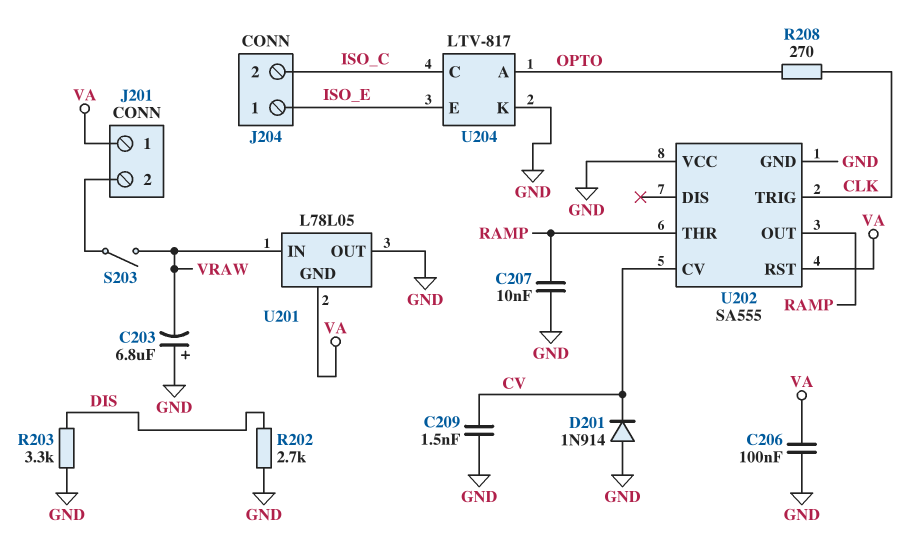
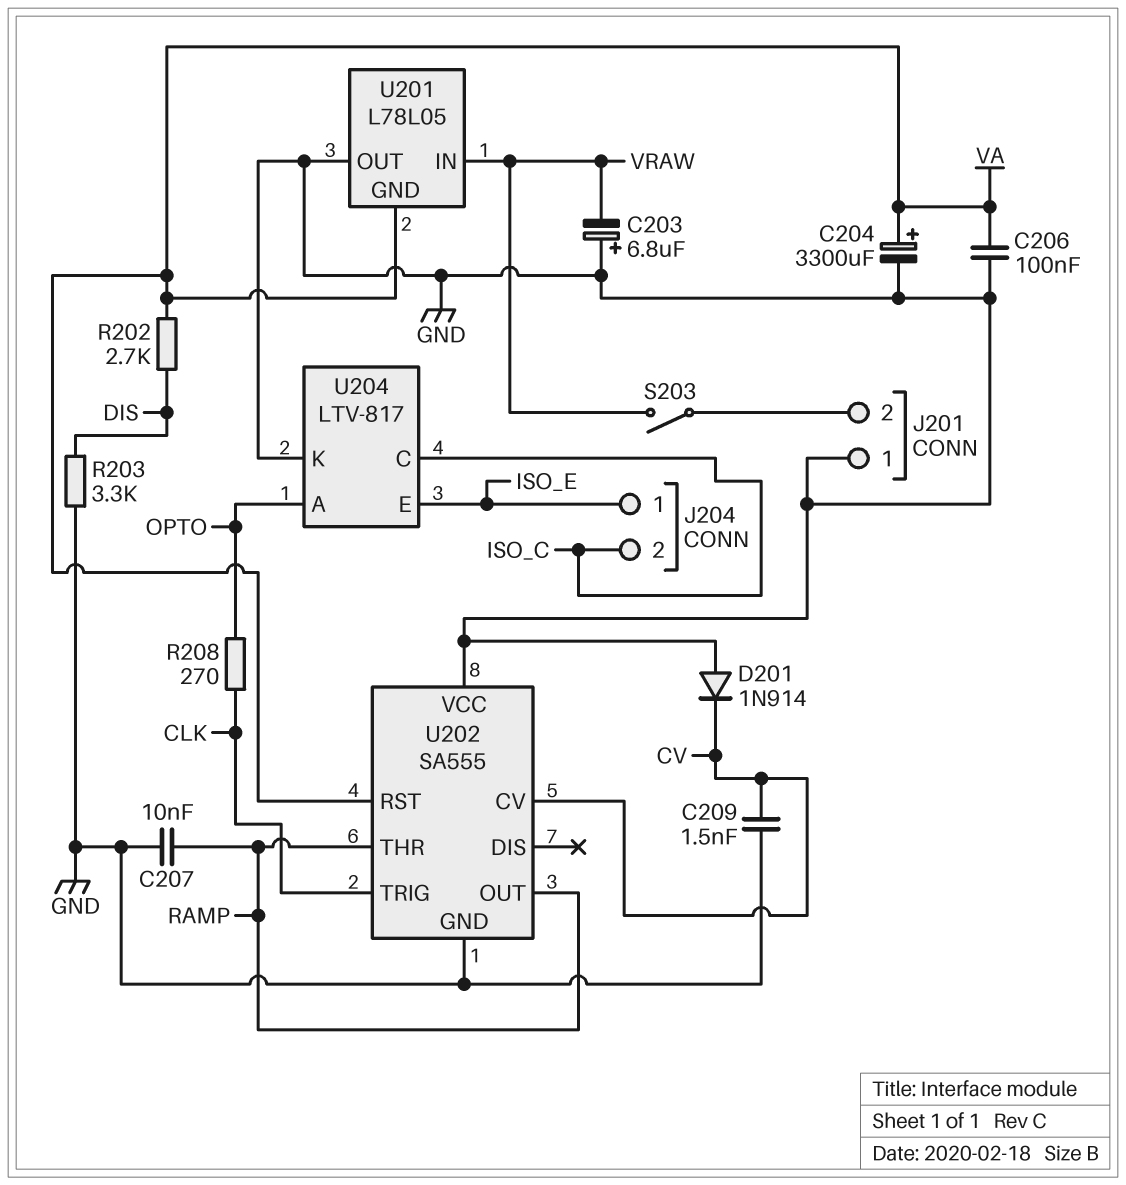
C204: none -> 3300uF (plus VA, minus GND)
J201 pin 1: VA -> GND
R202: 2.7k (DIS, GND) -> 2.7k (DIS, VA)

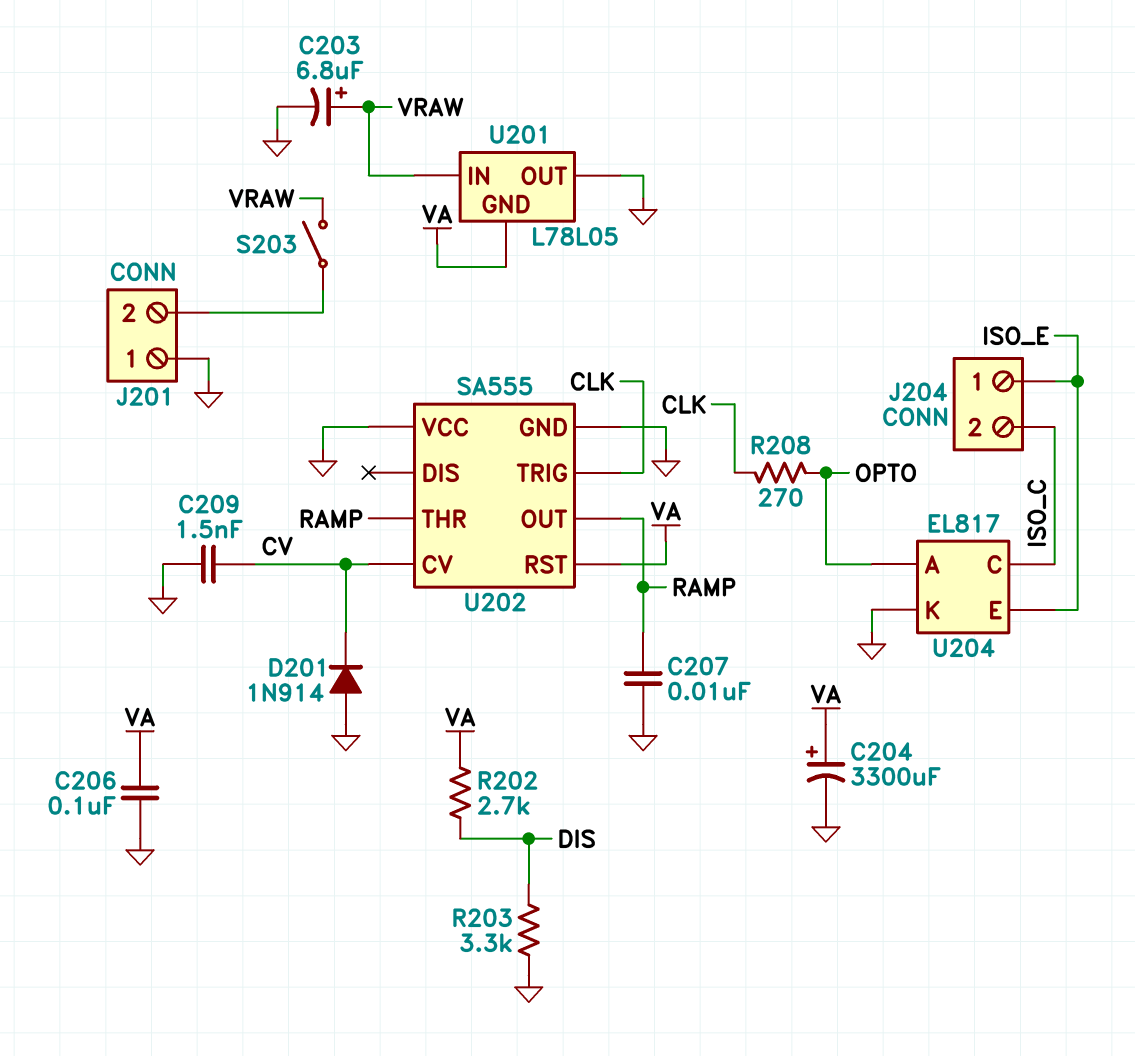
C203: 6.8uF (plus GND, minus VRAW) -> 6.8uF (plus VRAW, minus GND)
U204: LTV-817 -> EL817

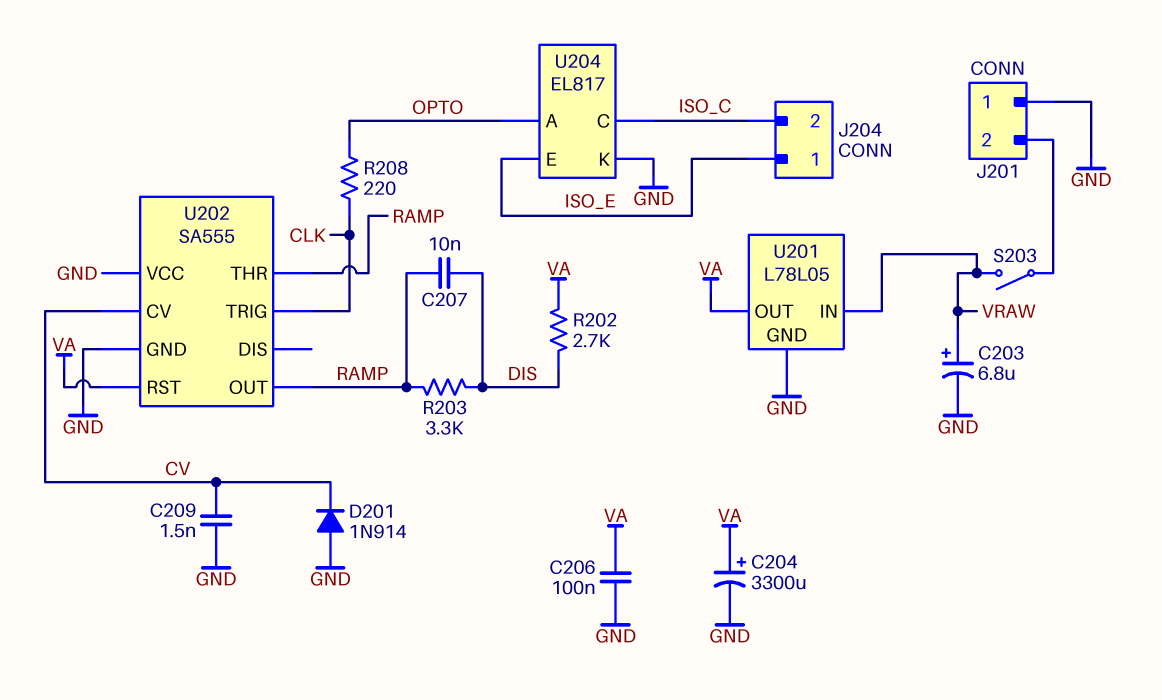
C207: 10nF (GND, RAMP) -> 10nF (DIS, RAMP)
R203: 3.3k (DIS, GND) -> 3.3k (DIS, RAMP)
R208: 270 (CLK, OPTO) -> 220 (CLK, OPTO)
U201 pin GND: VA -> GND
U201 pin OUT: GND -> VA

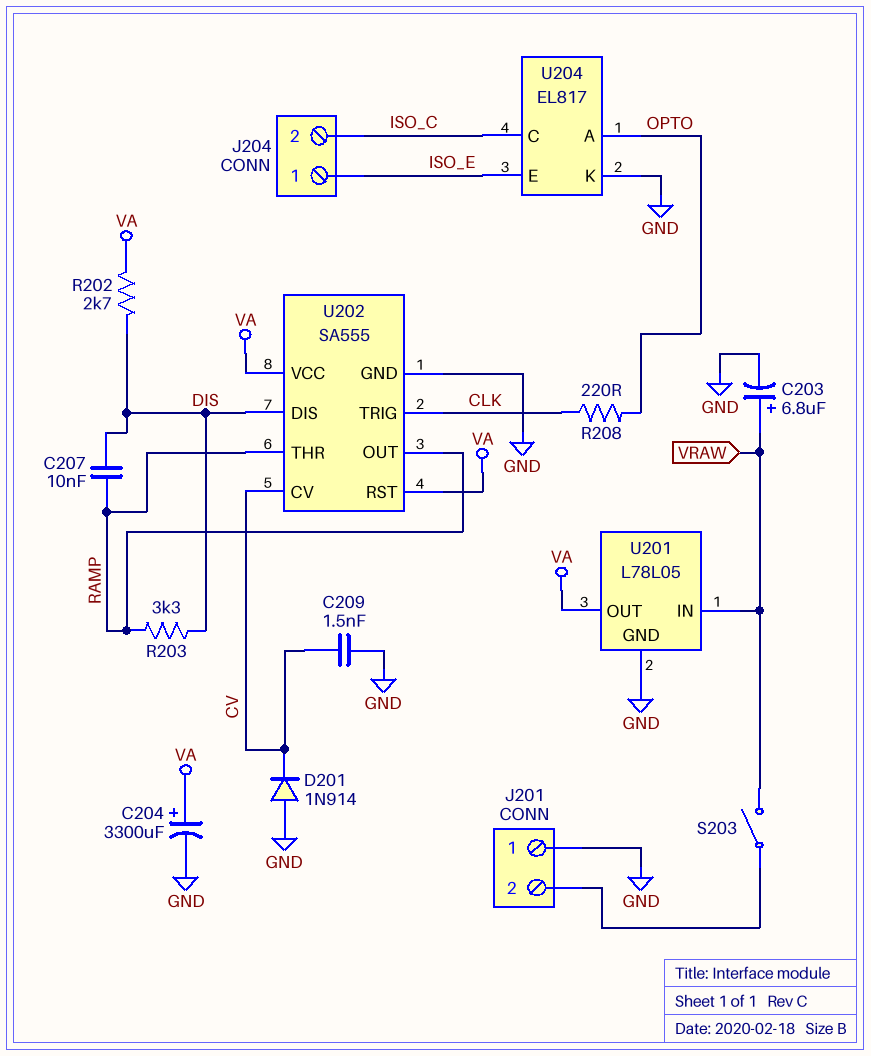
C206: 100nF (GND, VA) -> none
U202 pin DIS: none -> DIS
U202 pin VCC: GND -> VA

